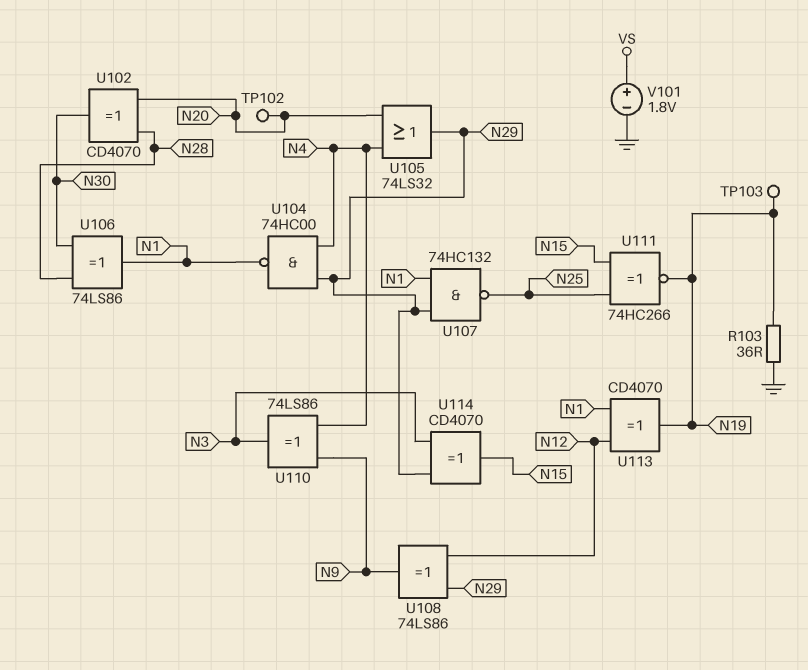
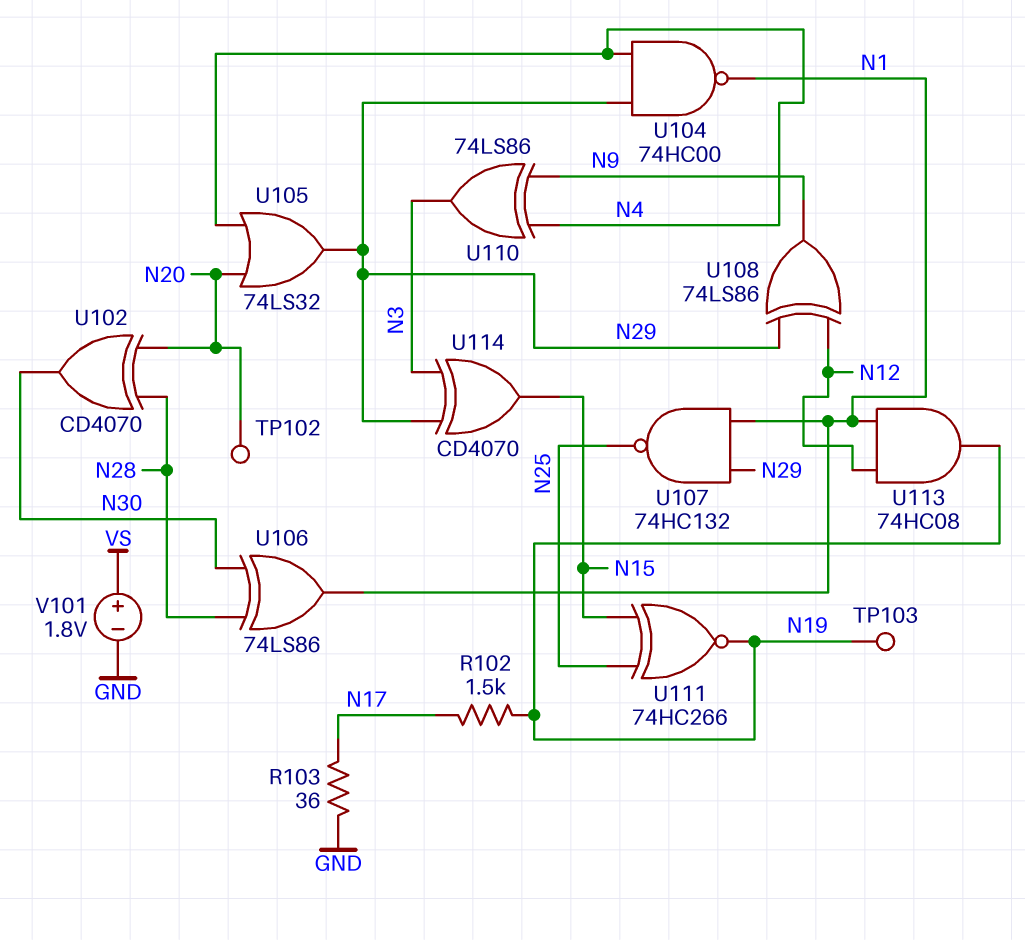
R102: none -> 1.5k (N17, N19)
R103: 36 (GND, N19) -> 36 (GND, N17)
U113: XOR CD4070 (in N1, in N12, out N19) -> AND 74HC08 (in N1, in N12, out N19)

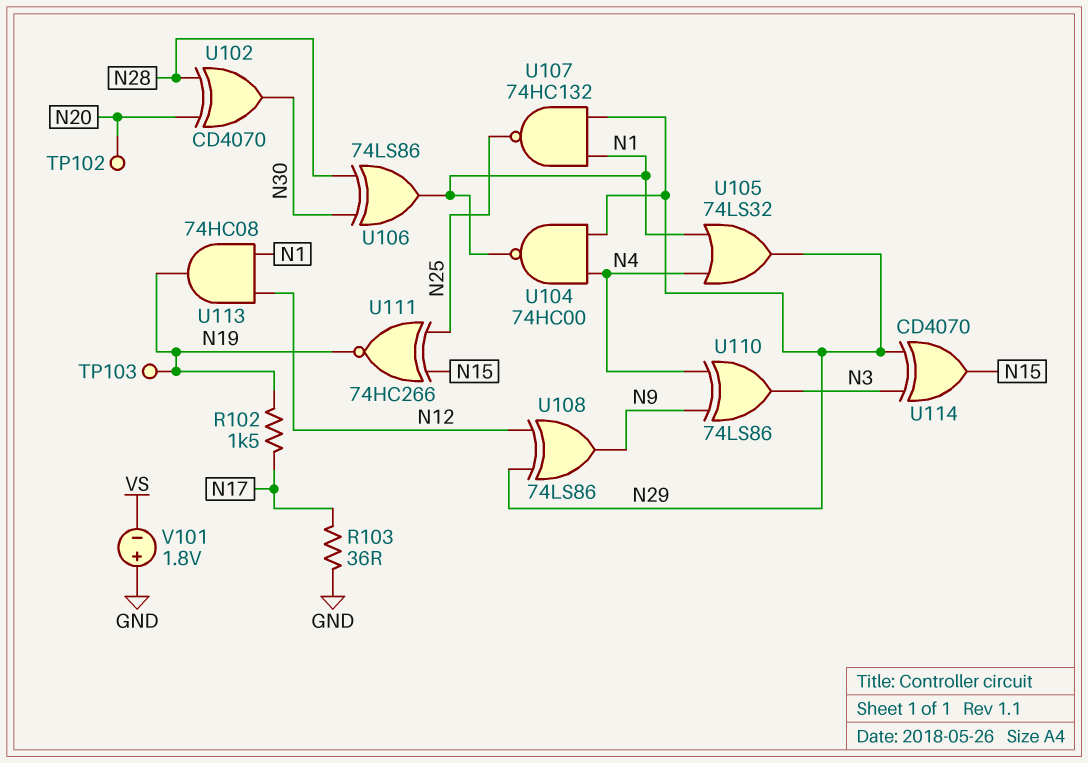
U105: OR 74LS32 (in N4, in N20, out N29) -> OR 74LS32 (in N1, in N4, out N29)
V101: 1.8V (plus VS, minus GND) -> 1.8V (plus GND, minus VS)

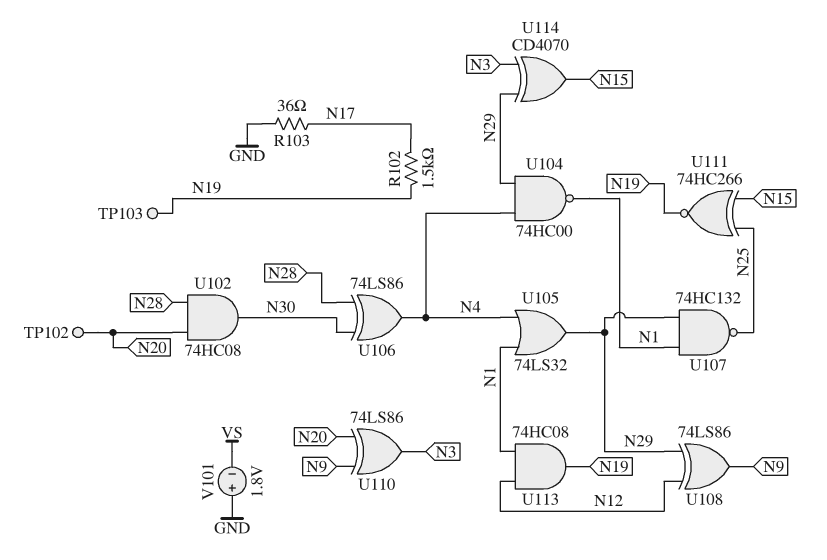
U102: XOR CD4070 (in N20, in N28, out N30) -> AND 74HC08 (in N20, in N28, out N30)
U106: XOR 74LS86 (in N28, in N30, out N1) -> XOR 74LS86 (in N28, in N30, out N4)
U110: XOR 74LS86 (in N4, in N9, out N3) -> XOR 74LS86 (in N9, in N20, out N3)

